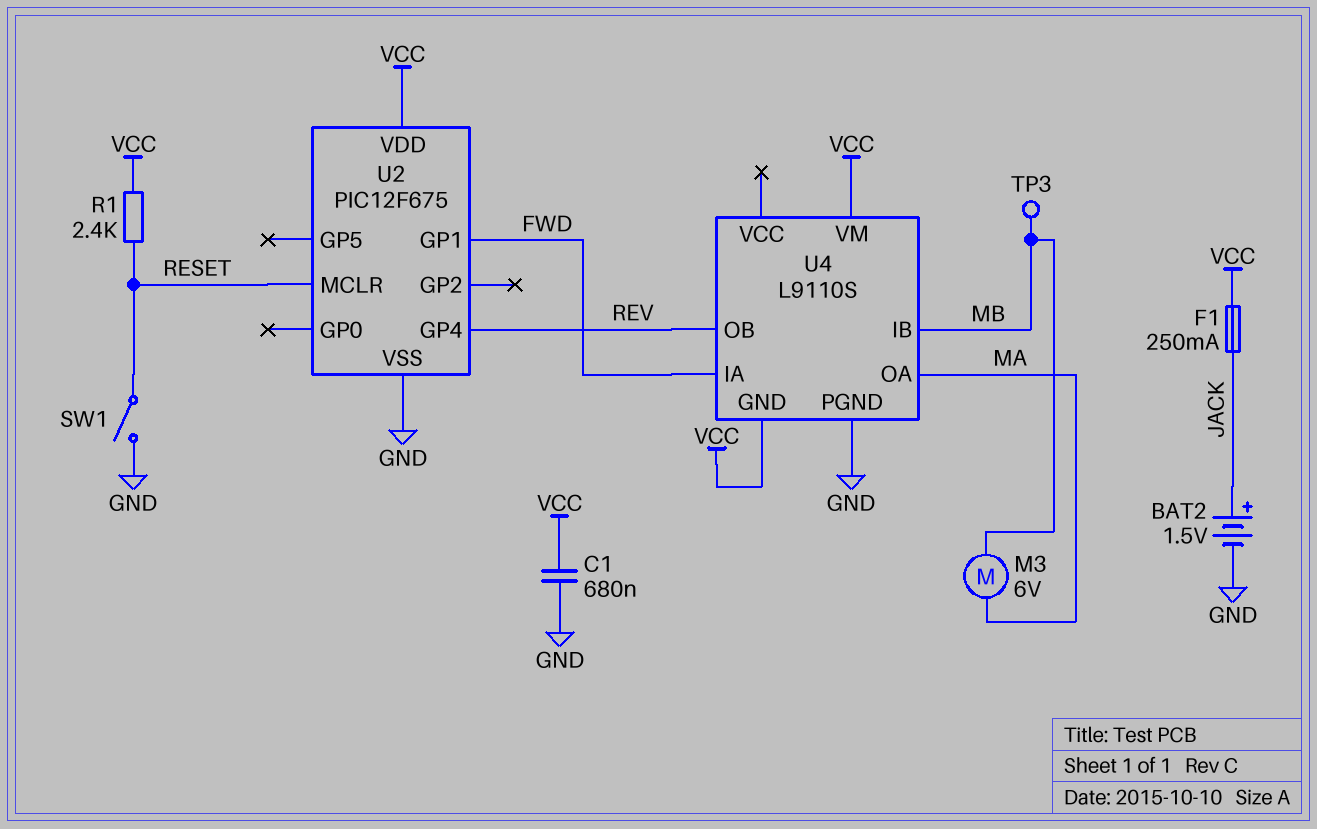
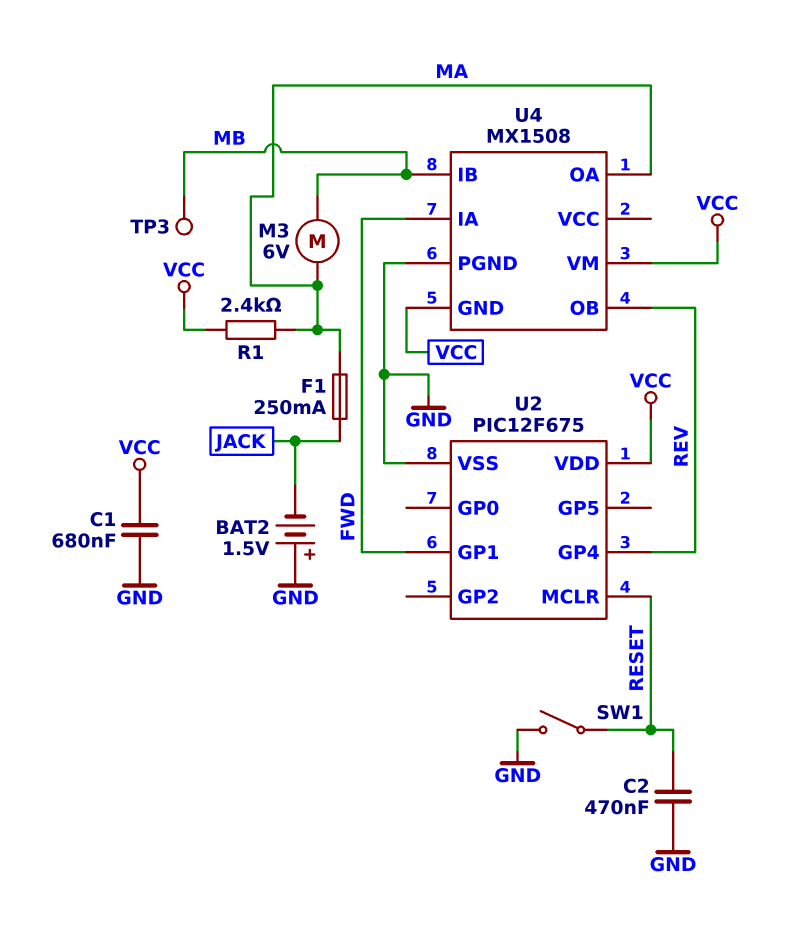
BAT2: 1.5V (plus JACK, minus GND) -> 1.5V (plus GND, minus JACK)
C2: none -> 470nF (GND, RESET)
F1: 250mA (JACK, VCC) -> 250mA (JACK, MA)
R1: 2.4k (RESET, VCC) -> 2.4k (MA, VCC)
U4: L9110S -> MX1508

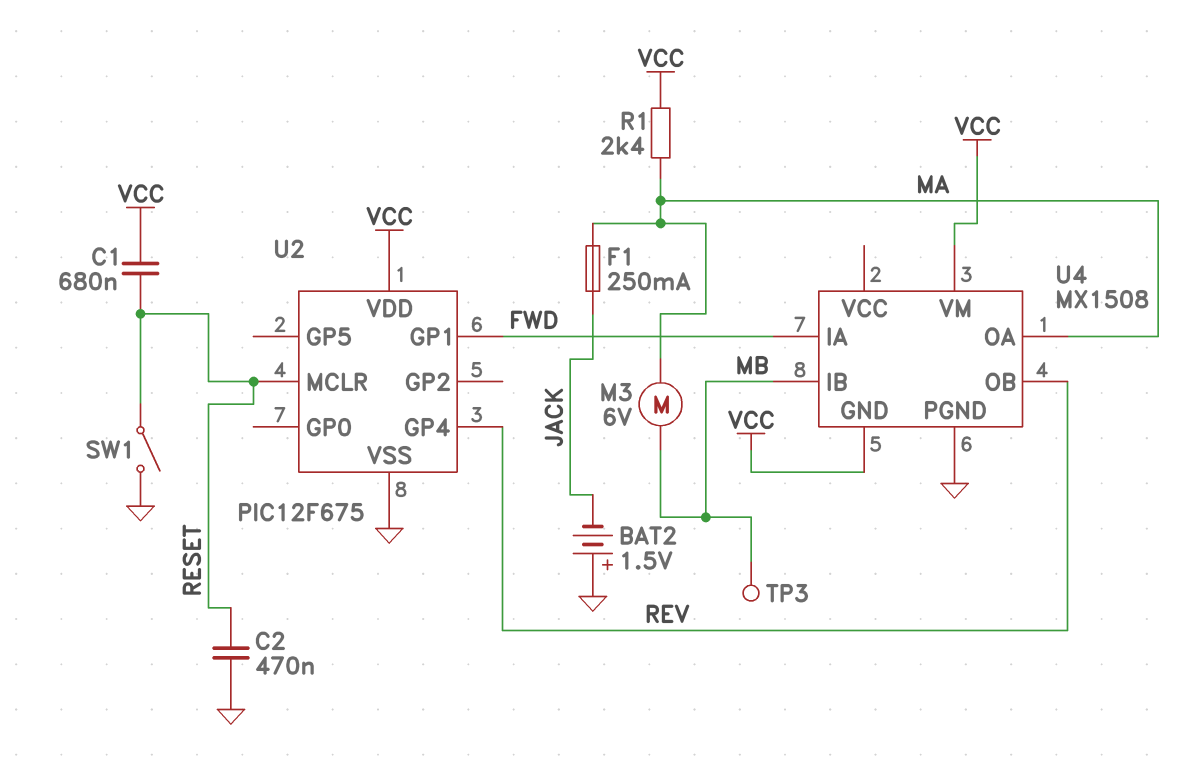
C1: 680nF (GND, VCC) -> 680nF (RESET, VCC)

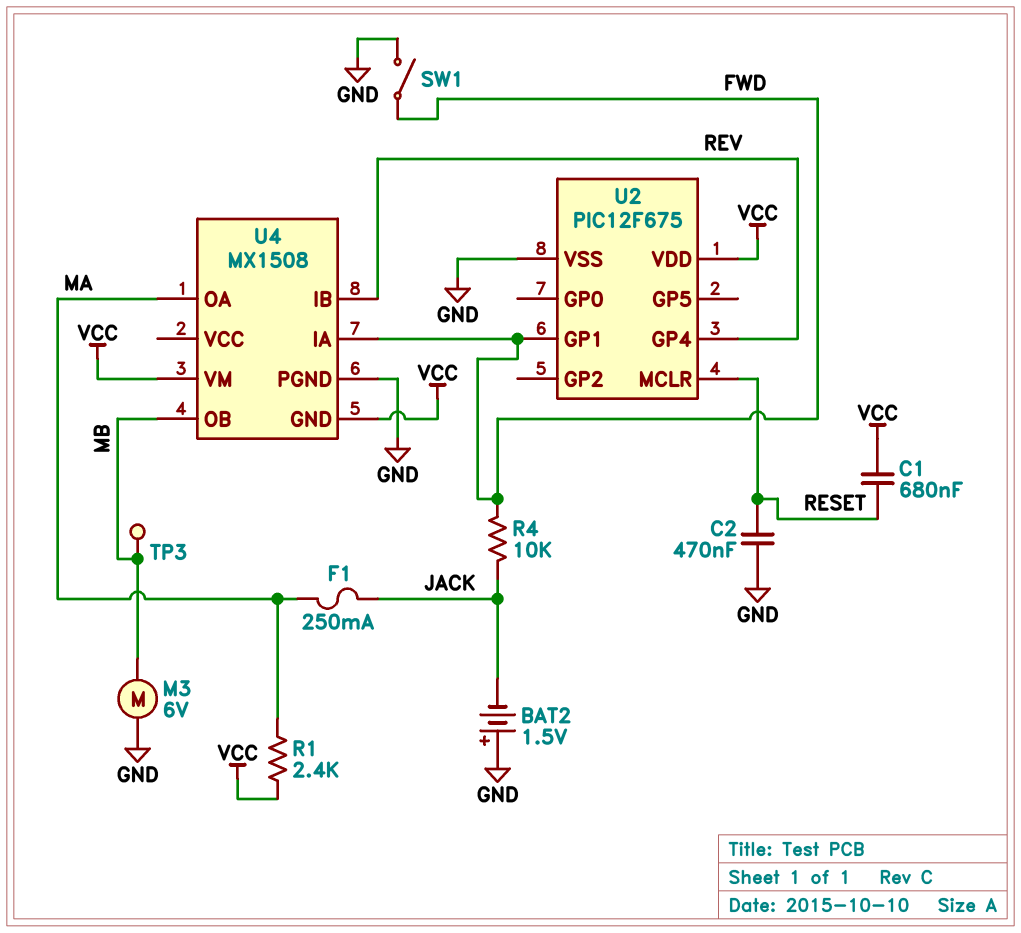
M3: motor 6V (MA, MB) -> motor 6V (GND, MB)
R4: none -> 10k (FWD, JACK)
SW1: switch (GND, RESET) -> switch (FWD, GND)
U4 pin IB: MB -> REV
U4 pin OB: REV -> MB

